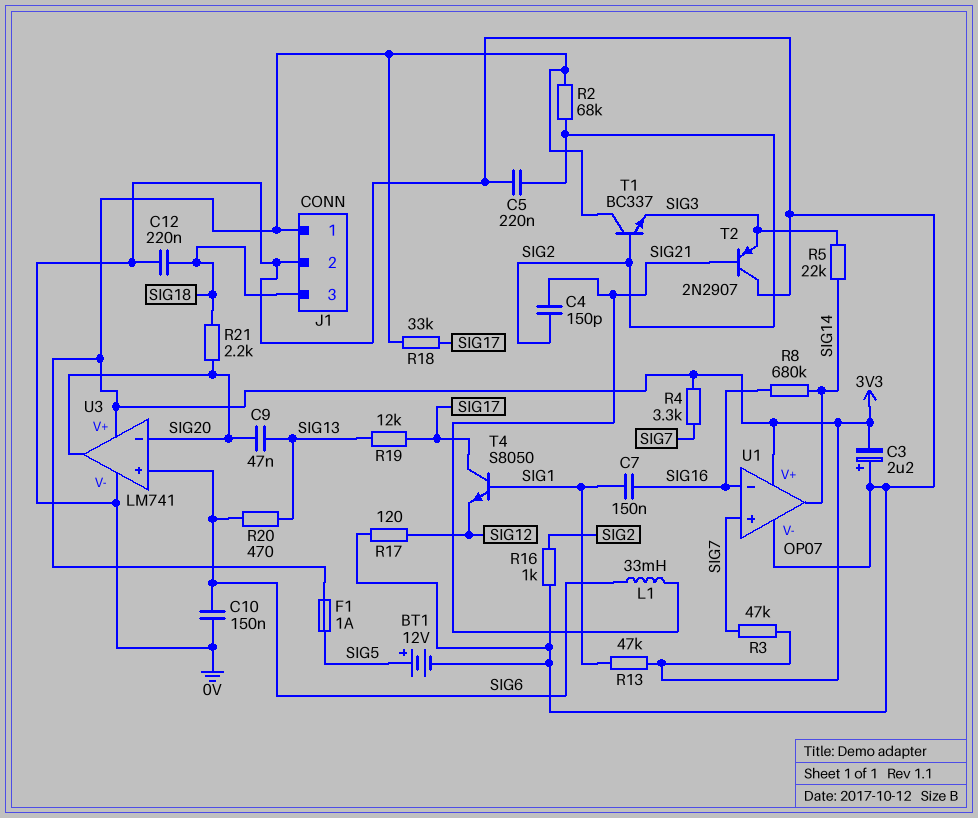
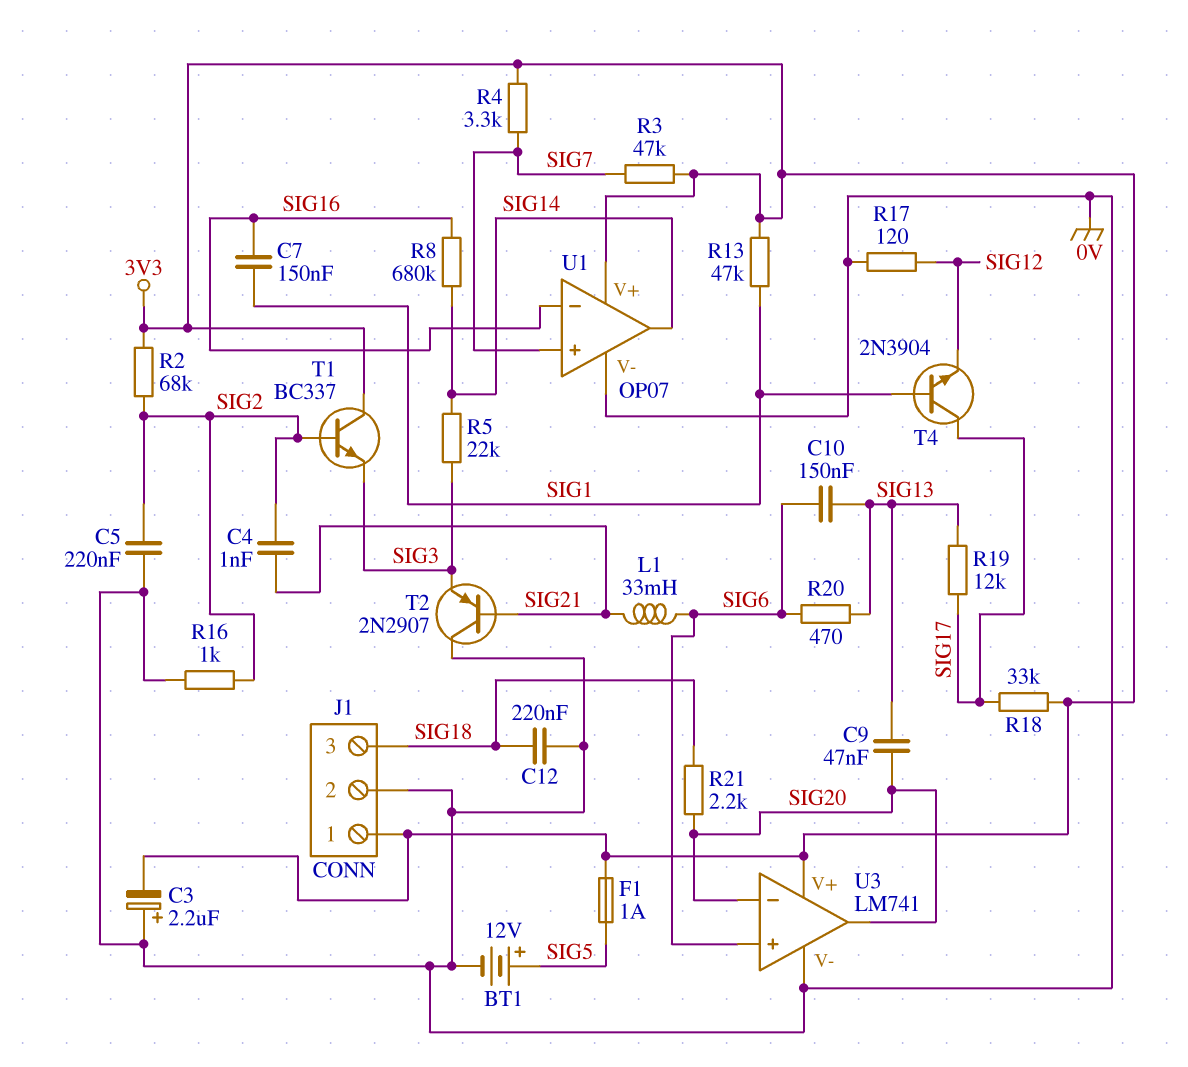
C4: 150pF (SIG2, SIG21) -> 1nF (SIG2, SIG21)
C10: 150nF (0V, SIG6) -> 150nF (SIG6, SIG13)
T4: NPN S8050 (B SIG1, C SIG17, E SIG12) -> NPN 2N3904 (B SIG1, C SIG17, E SIG12)

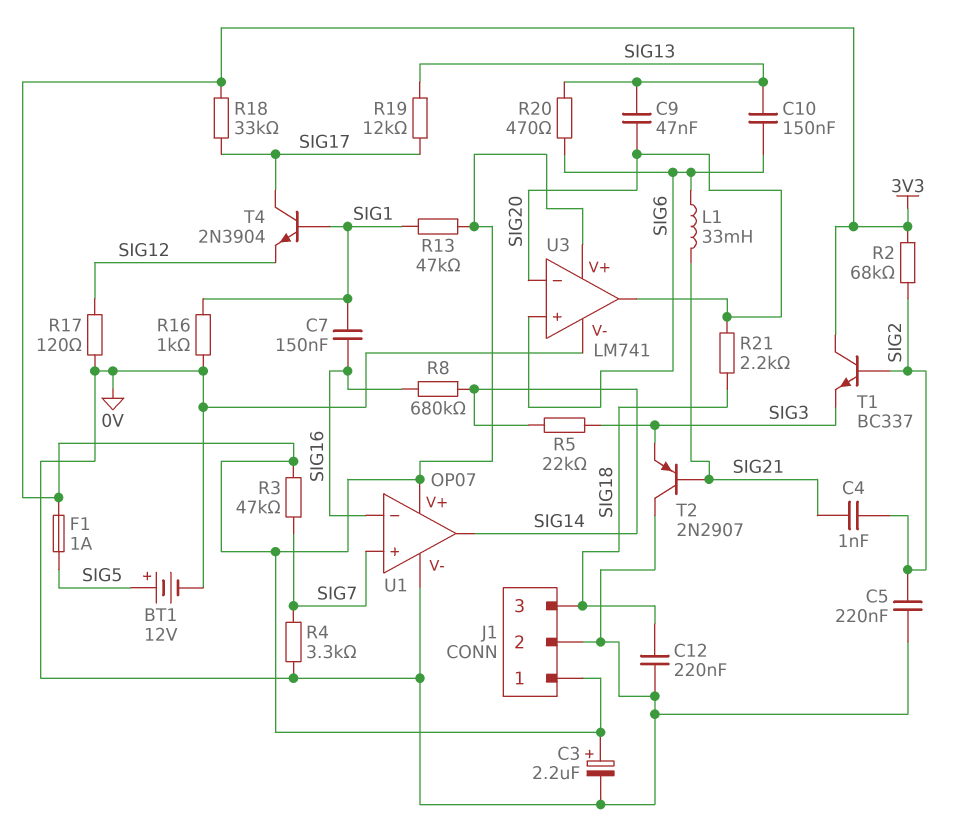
C3: 2.2uF (plus 0V, minus 3V3) -> 2.2uF (plus 3V3, minus 0V)
R4: 3.3k (3V3, SIG7) -> 3.3k (0V, SIG7)
R16: 1k (0V, SIG2) -> 1k (0V, SIG1)

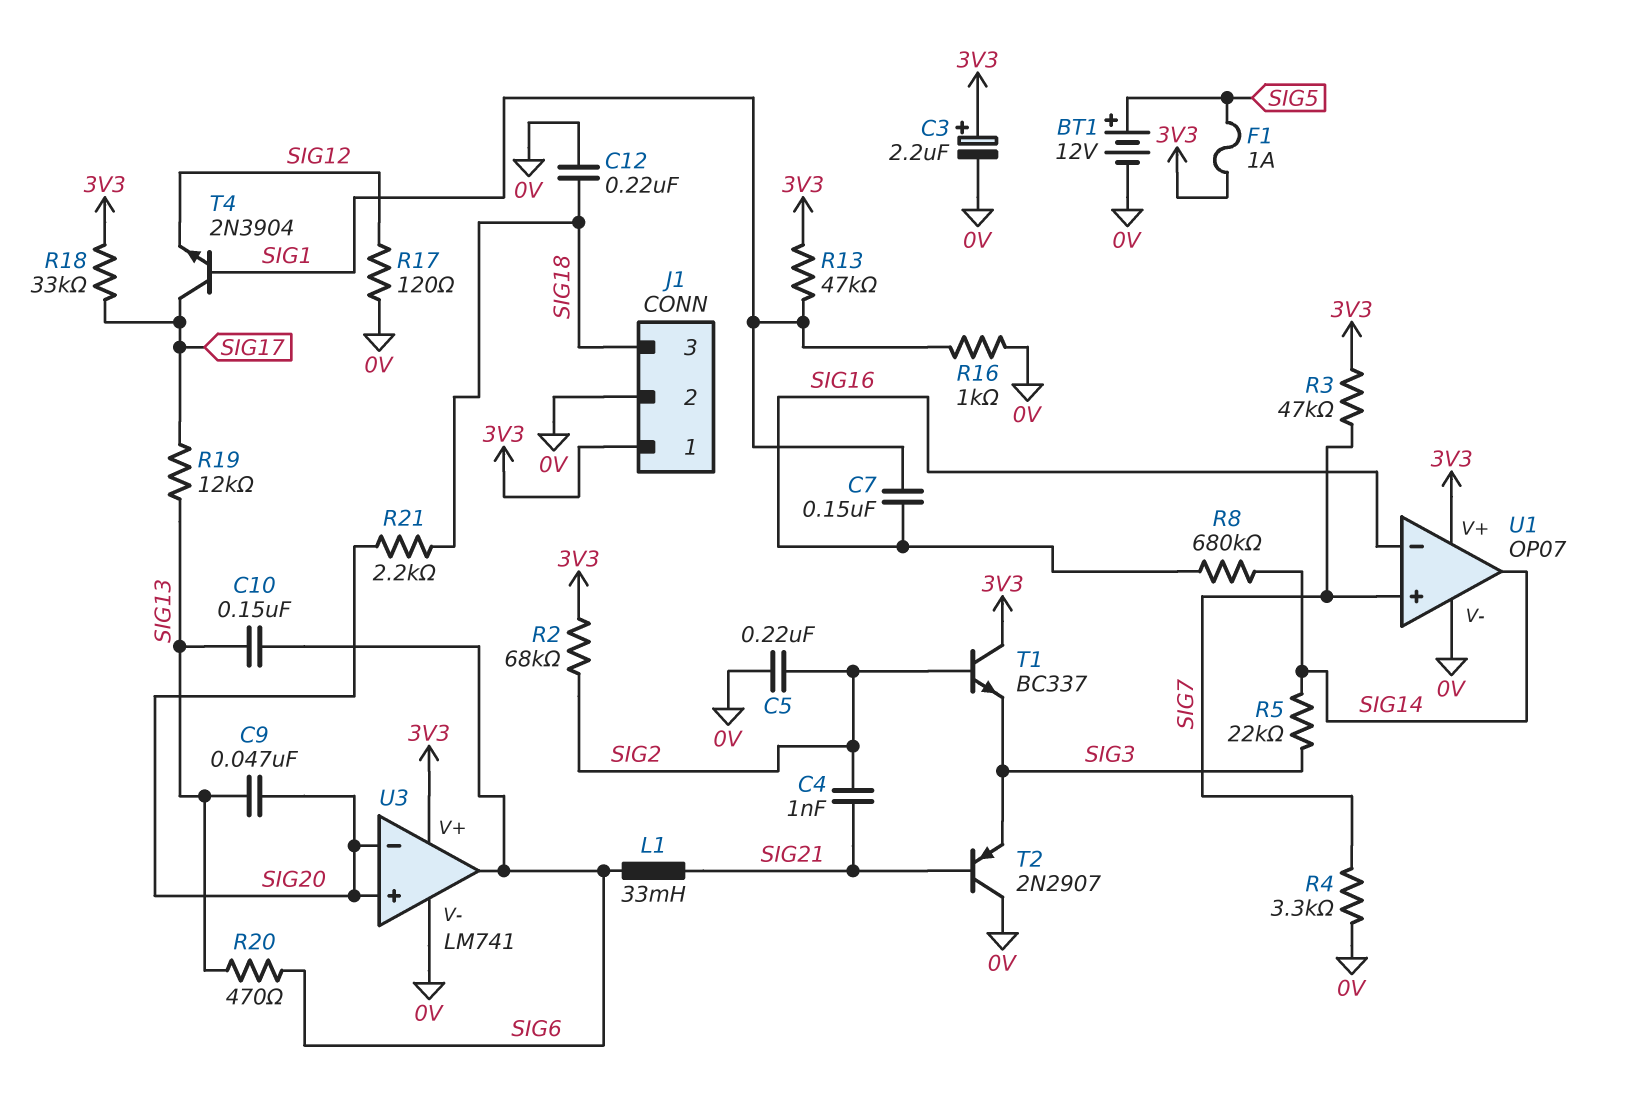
U3 pin in+: SIG6 -> SIG20
U3 pin out: SIG20 -> SIG6

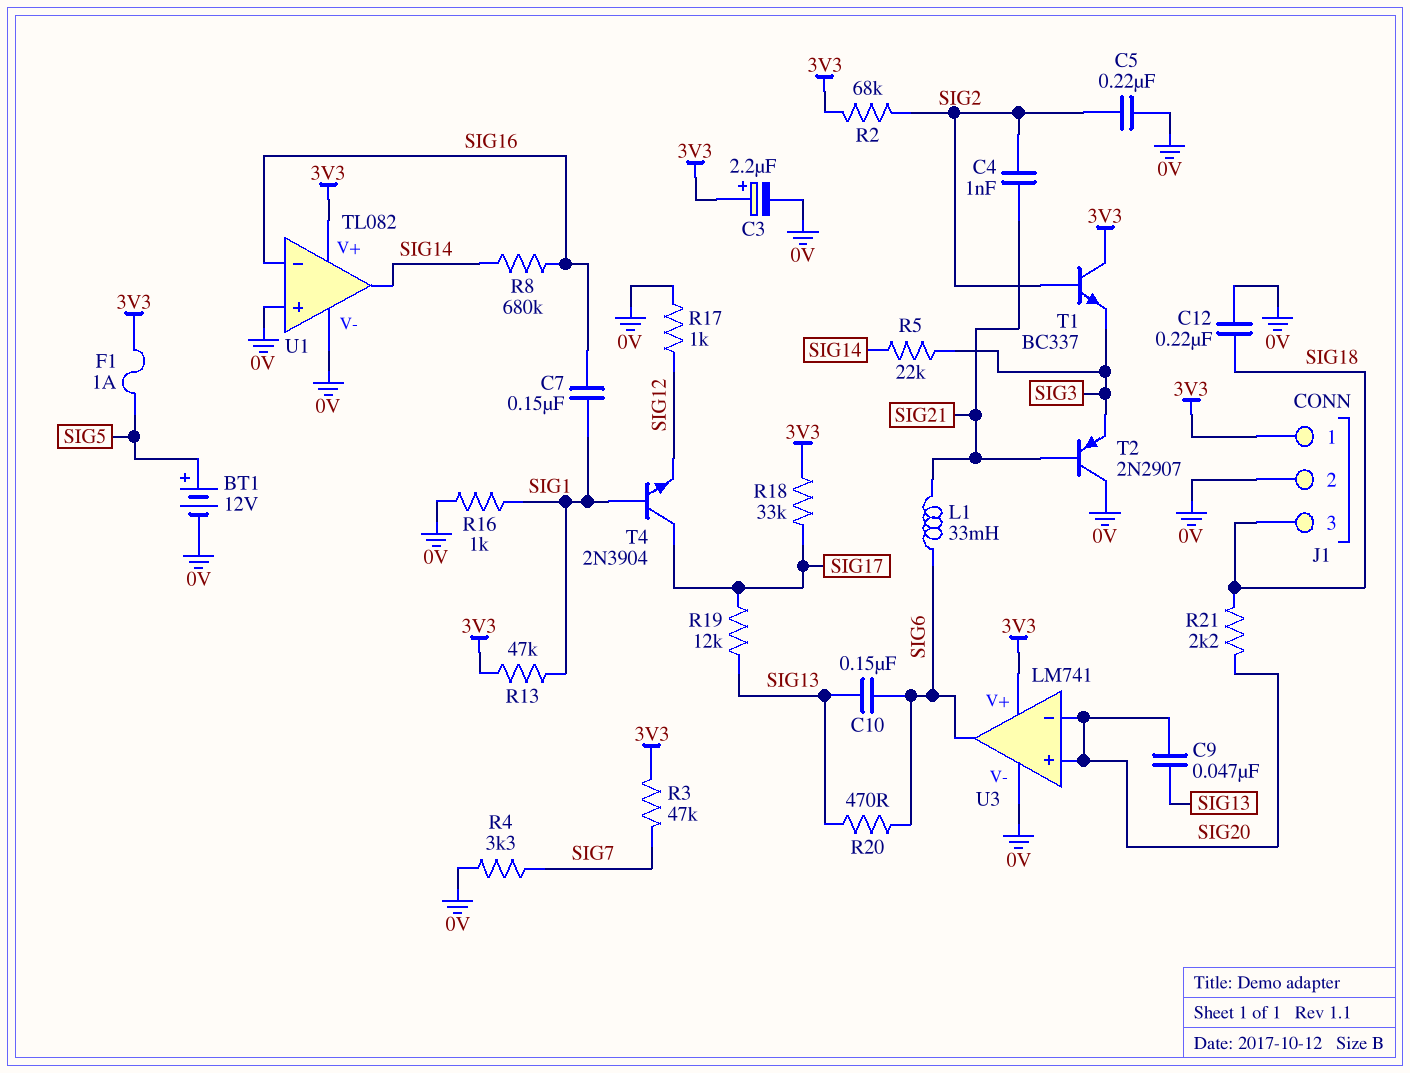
R17: 120 (0V, SIG12) -> 1k (0V, SIG12)
U1: OP07 -> TL082
U1 pin in+: SIG7 -> 0V

